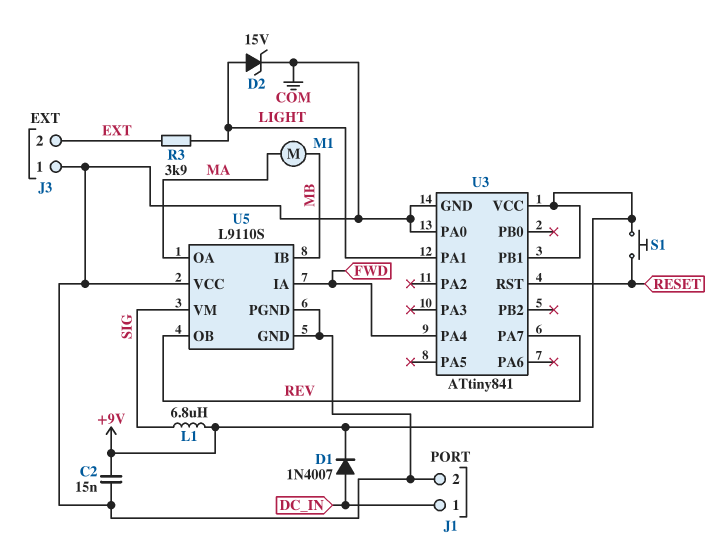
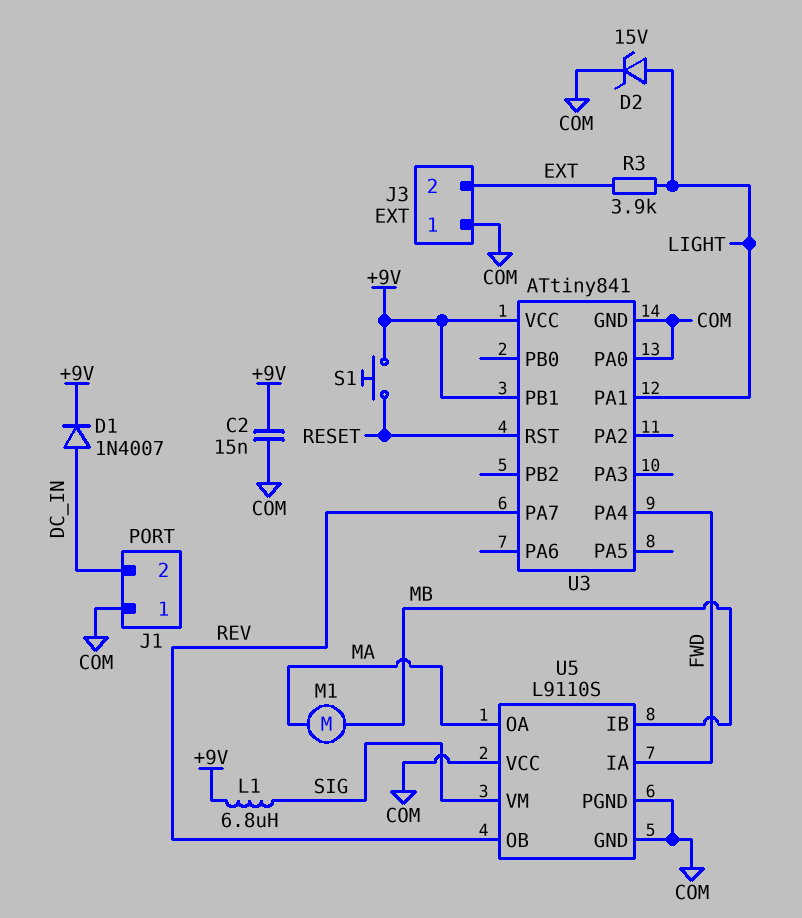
J1 pin 1: DC_IN -> COM
J1 pin 2: COM -> DC_IN

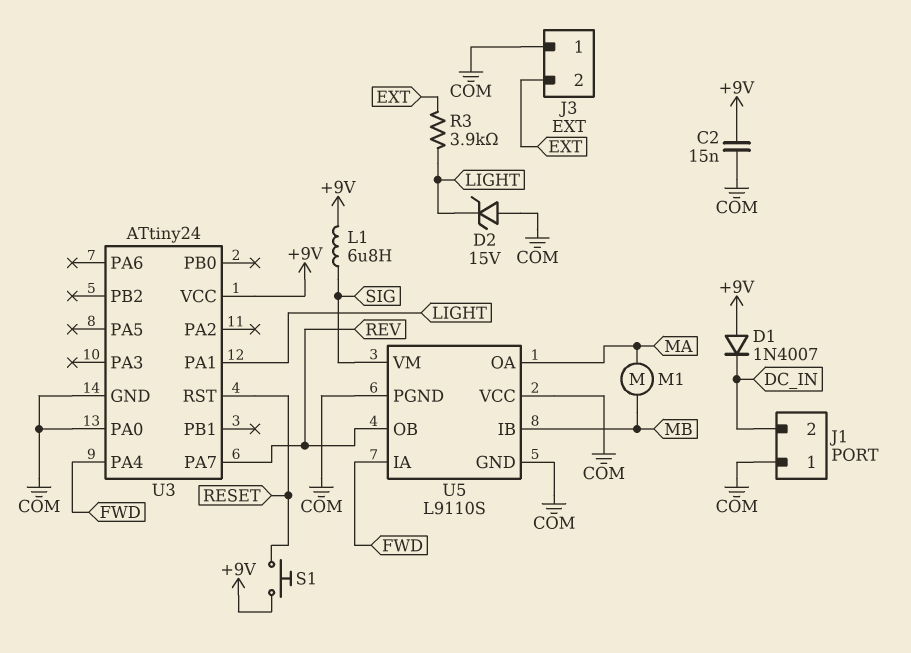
D1: diode 1N4007 (A DC_IN, K +9V) -> diode 1N4007 (A +9V, K DC_IN)
D2: zener 15V (A LIGHT, K COM) -> zener 15V (A COM, K LIGHT)
U3: ATtiny841 -> ATtiny24
U3 pin PB1: +9V -> none

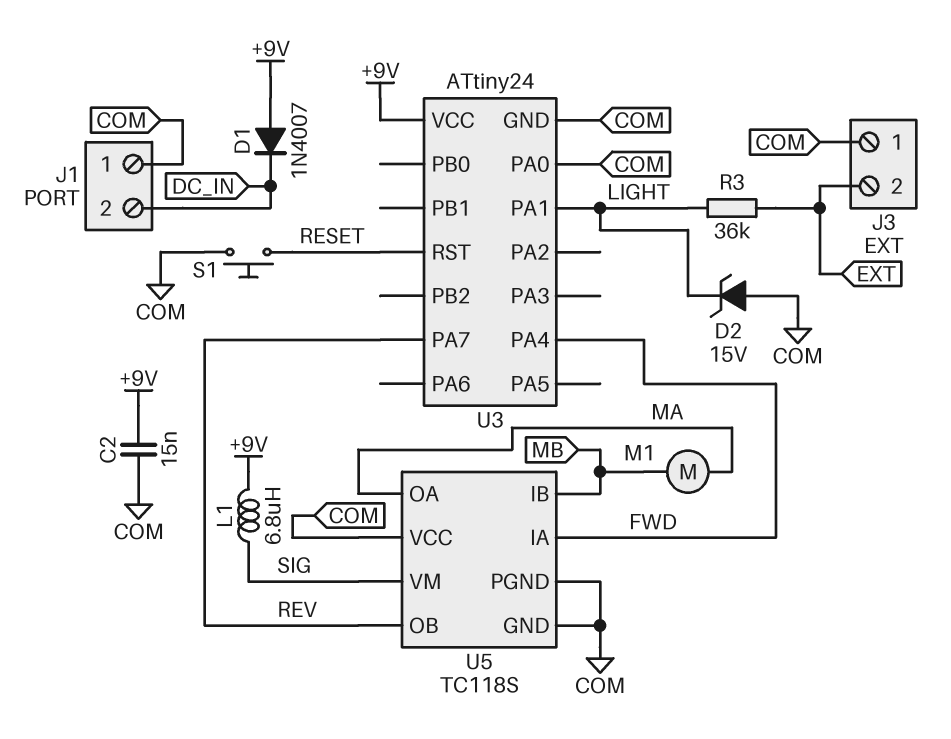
R3: 3.9k (EXT, LIGHT) -> 36k (EXT, LIGHT)
S1: button (+9V, RESET) -> button (COM, RESET)
U5: L9110S -> TC118S

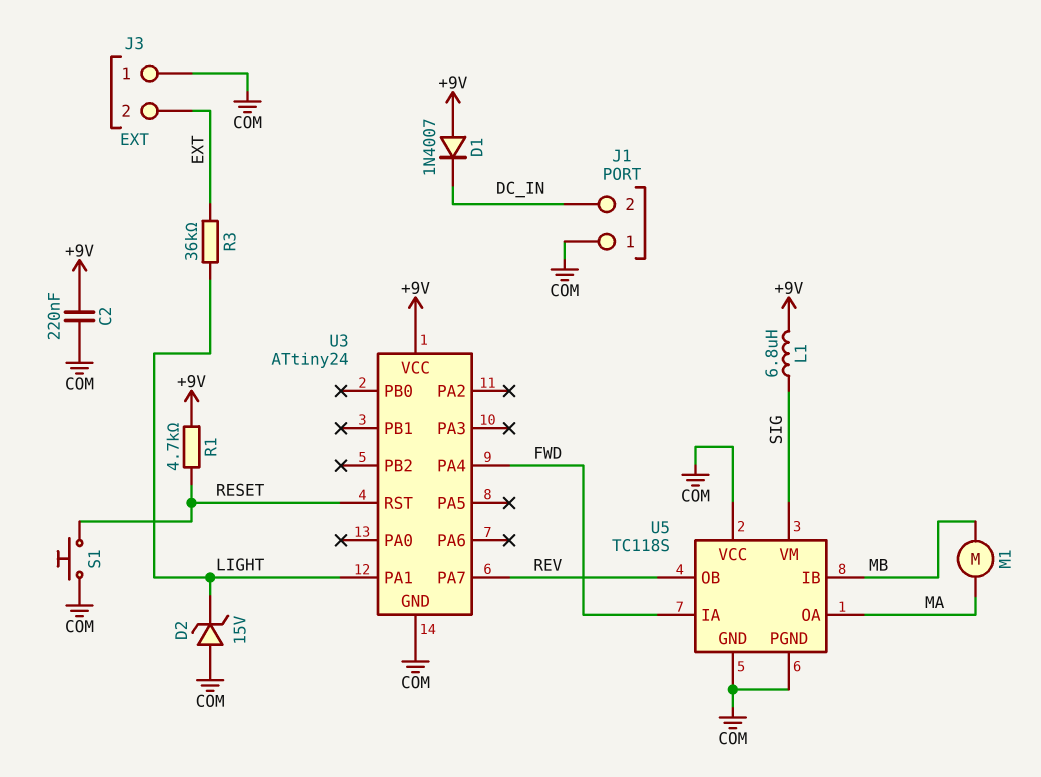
C2: 15nF (+9V, COM) -> 220nF (+9V, COM)
R1: none -> 4.7k (+9V, RESET)
U3 pin PA0: COM -> none

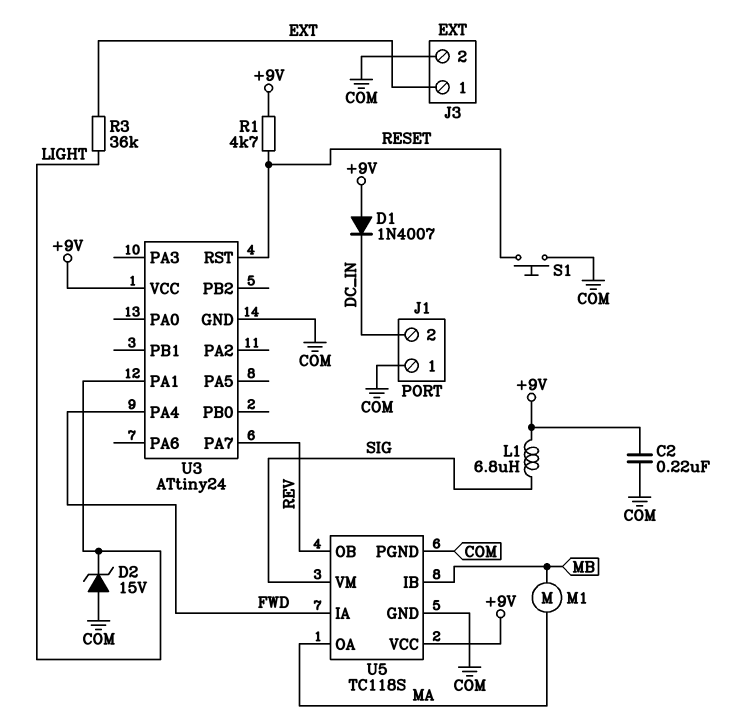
J3 pin 1: COM -> EXT
J3 pin 2: EXT -> COM
U5 pin VCC: COM -> +9V

